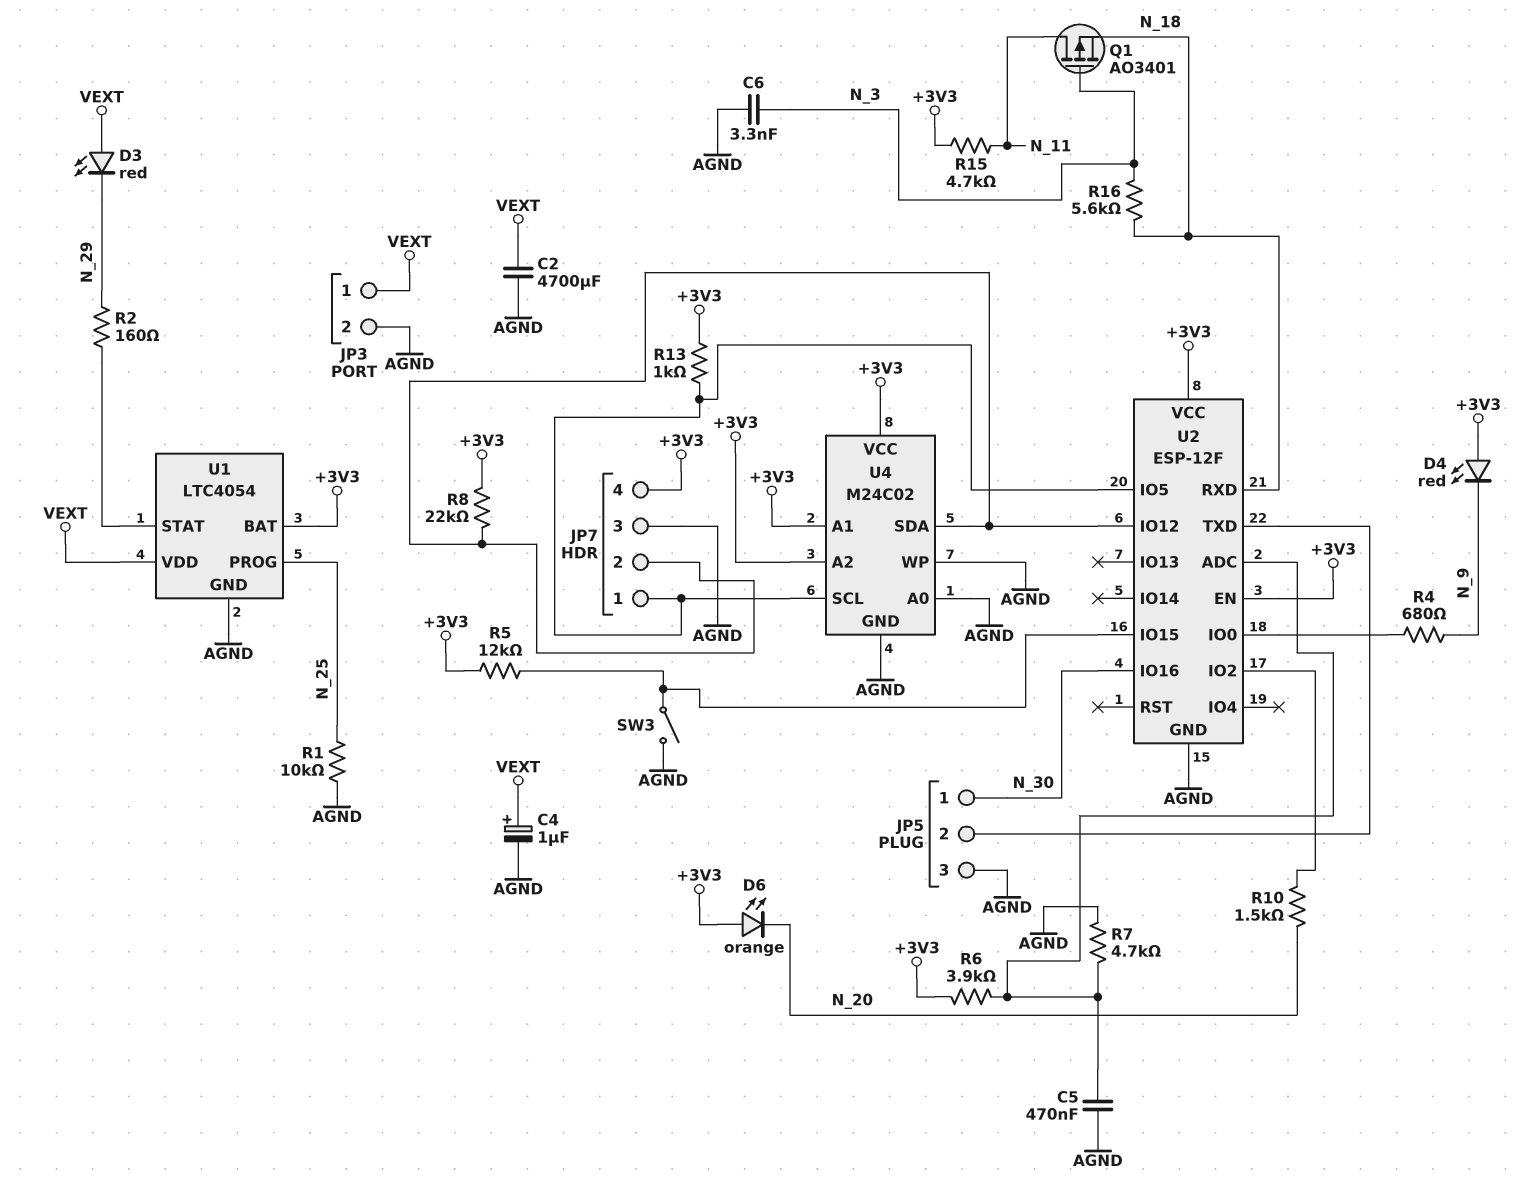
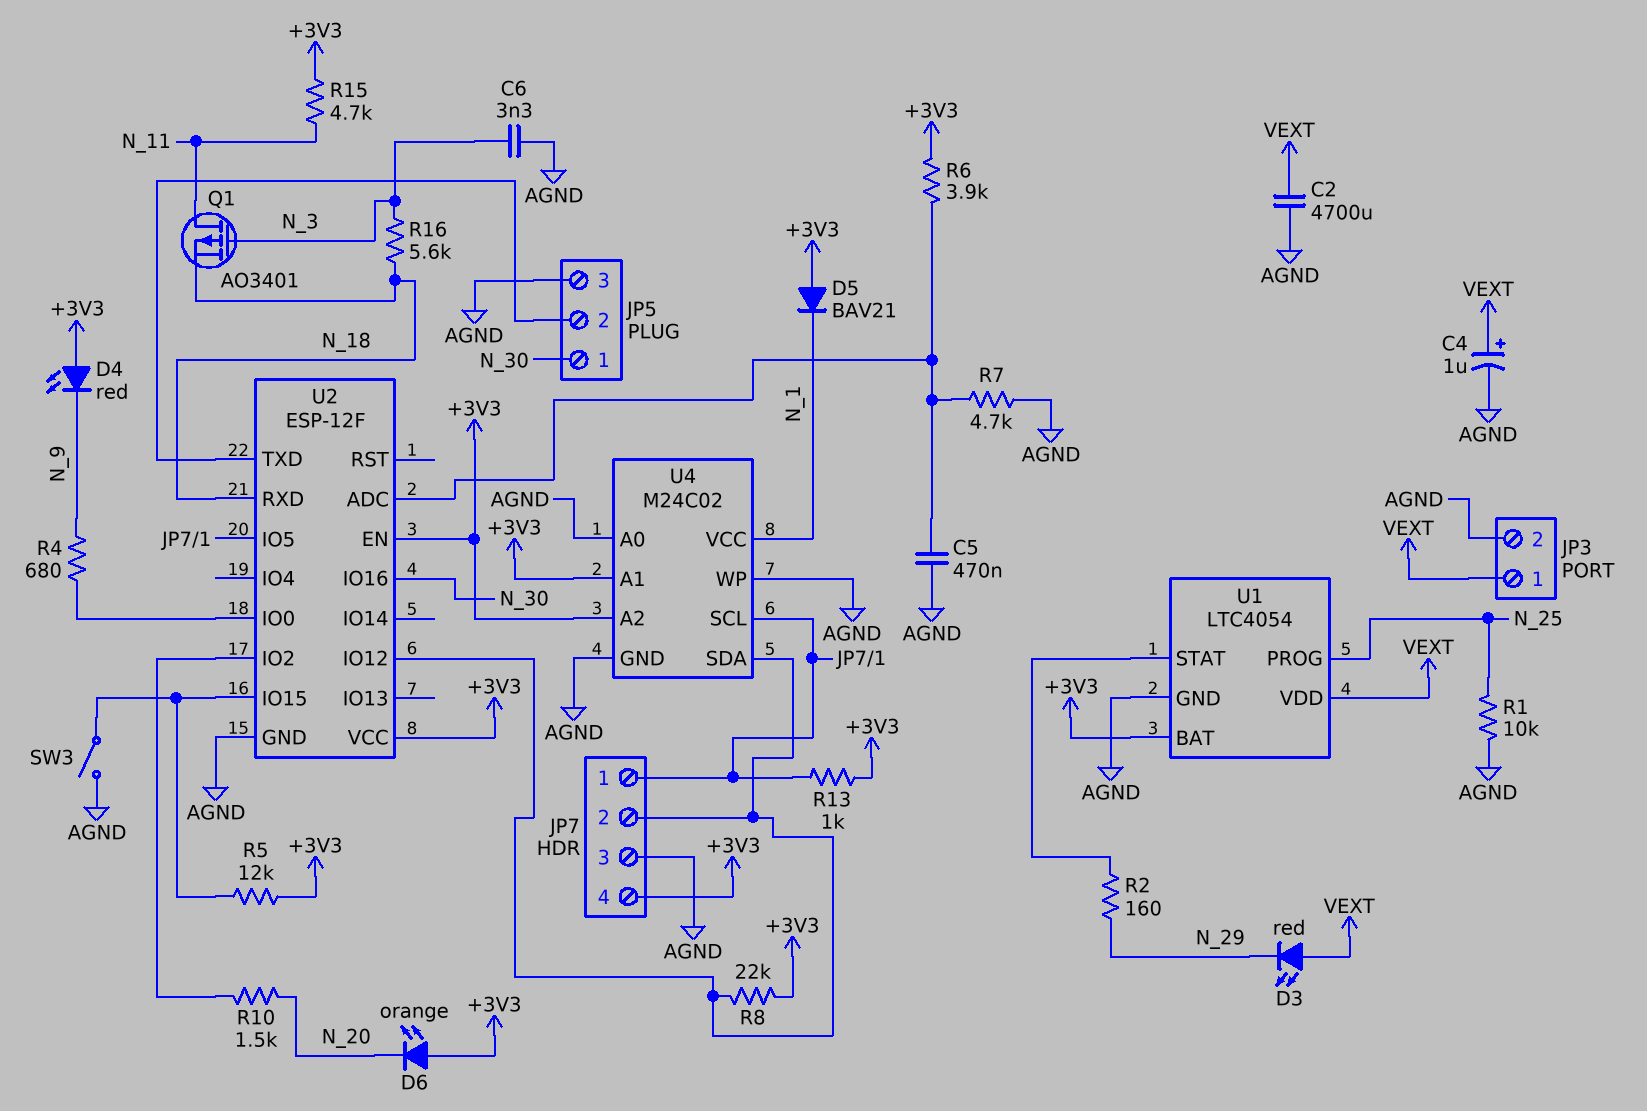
D5: none -> diode BAV21 (A +3V3, K N_1)
U4 pin VCC: +3V3 -> N_1

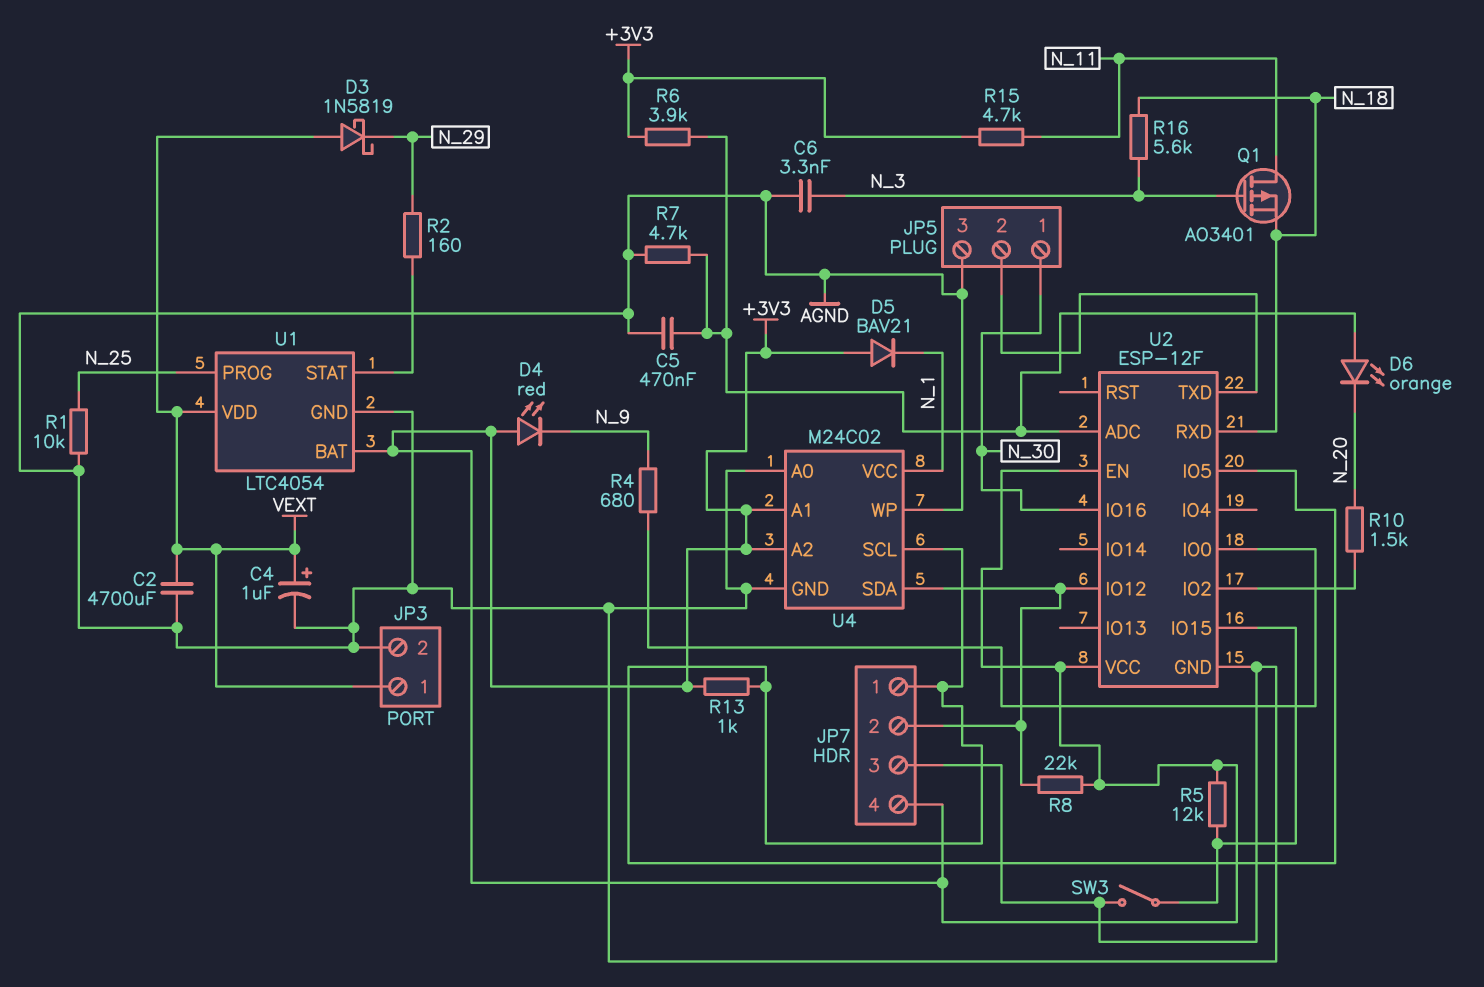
D3: LED red (A VEXT, K N_29) -> schottky 1N5819 (A VEXT, K N_29)
D6: LED orange (A +3V3, K N_20) -> LED orange (A U2/ADC, K N_20)

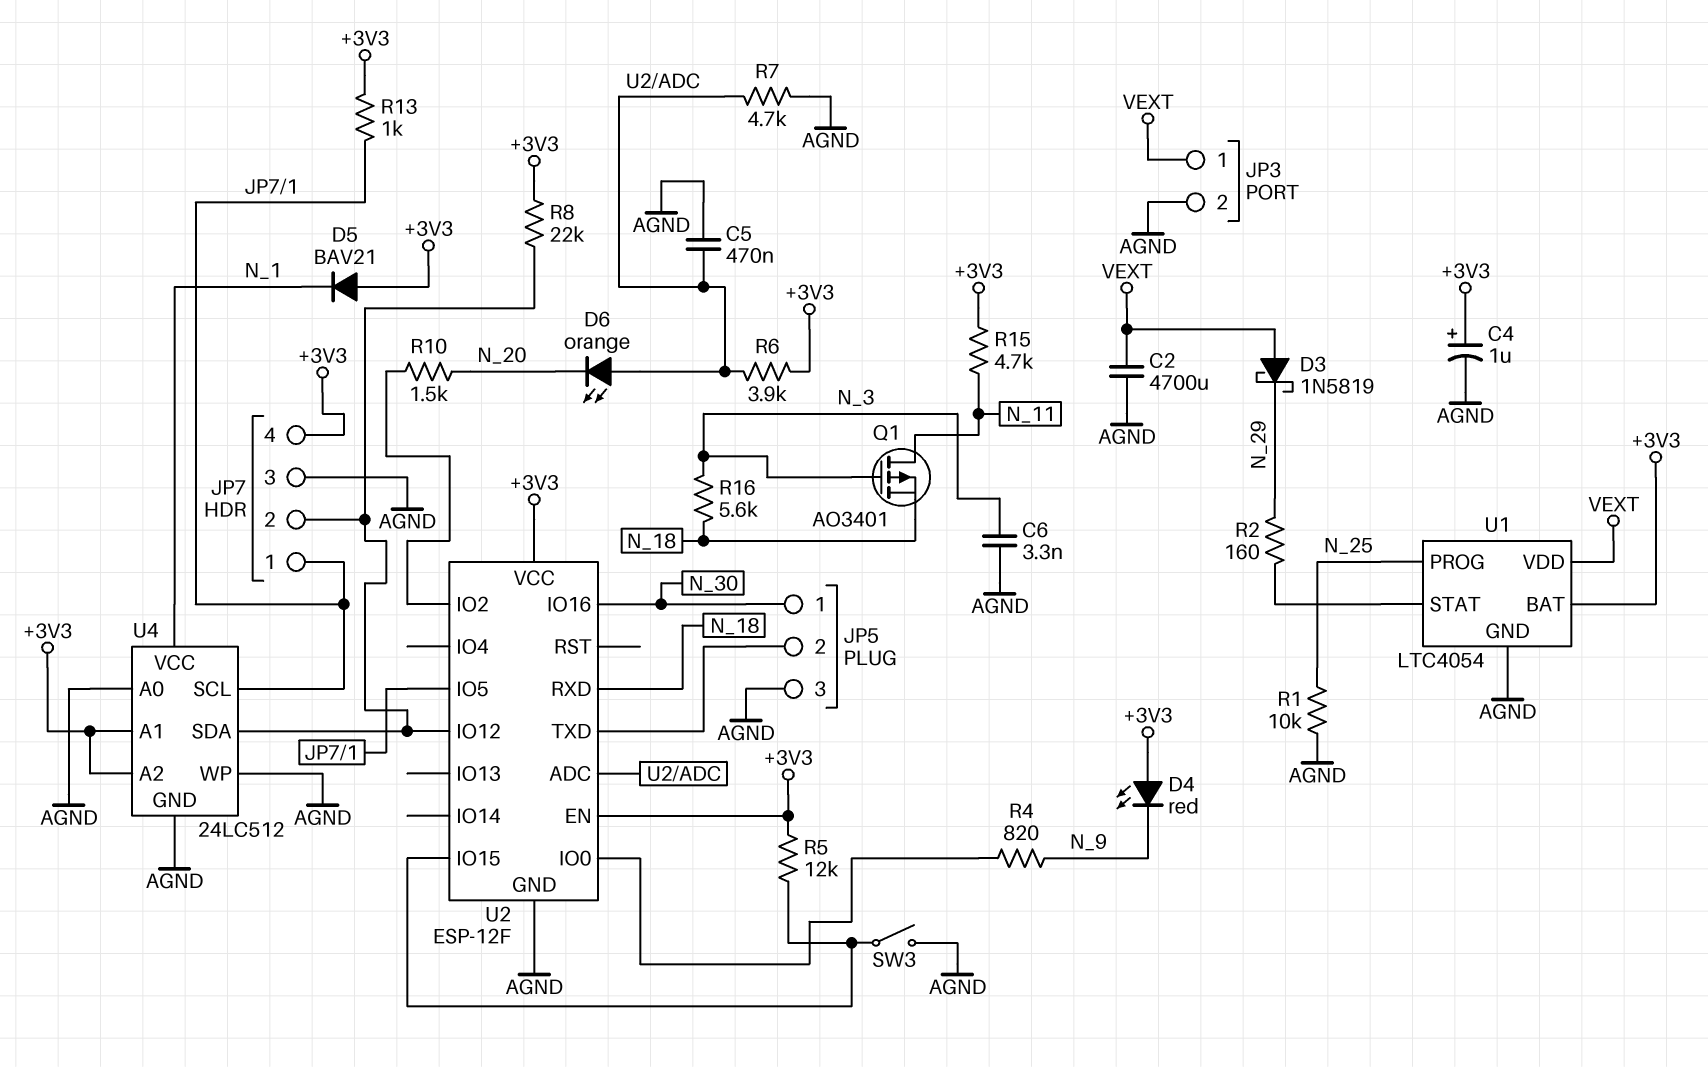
C4: 1uF (plus VEXT, minus AGND) -> 1uF (plus +3V3, minus AGND)
R4: 680 (N_9, U2/IO0) -> 820 (N_9, U2/IO0)
U4: M24C02 -> 24LC512

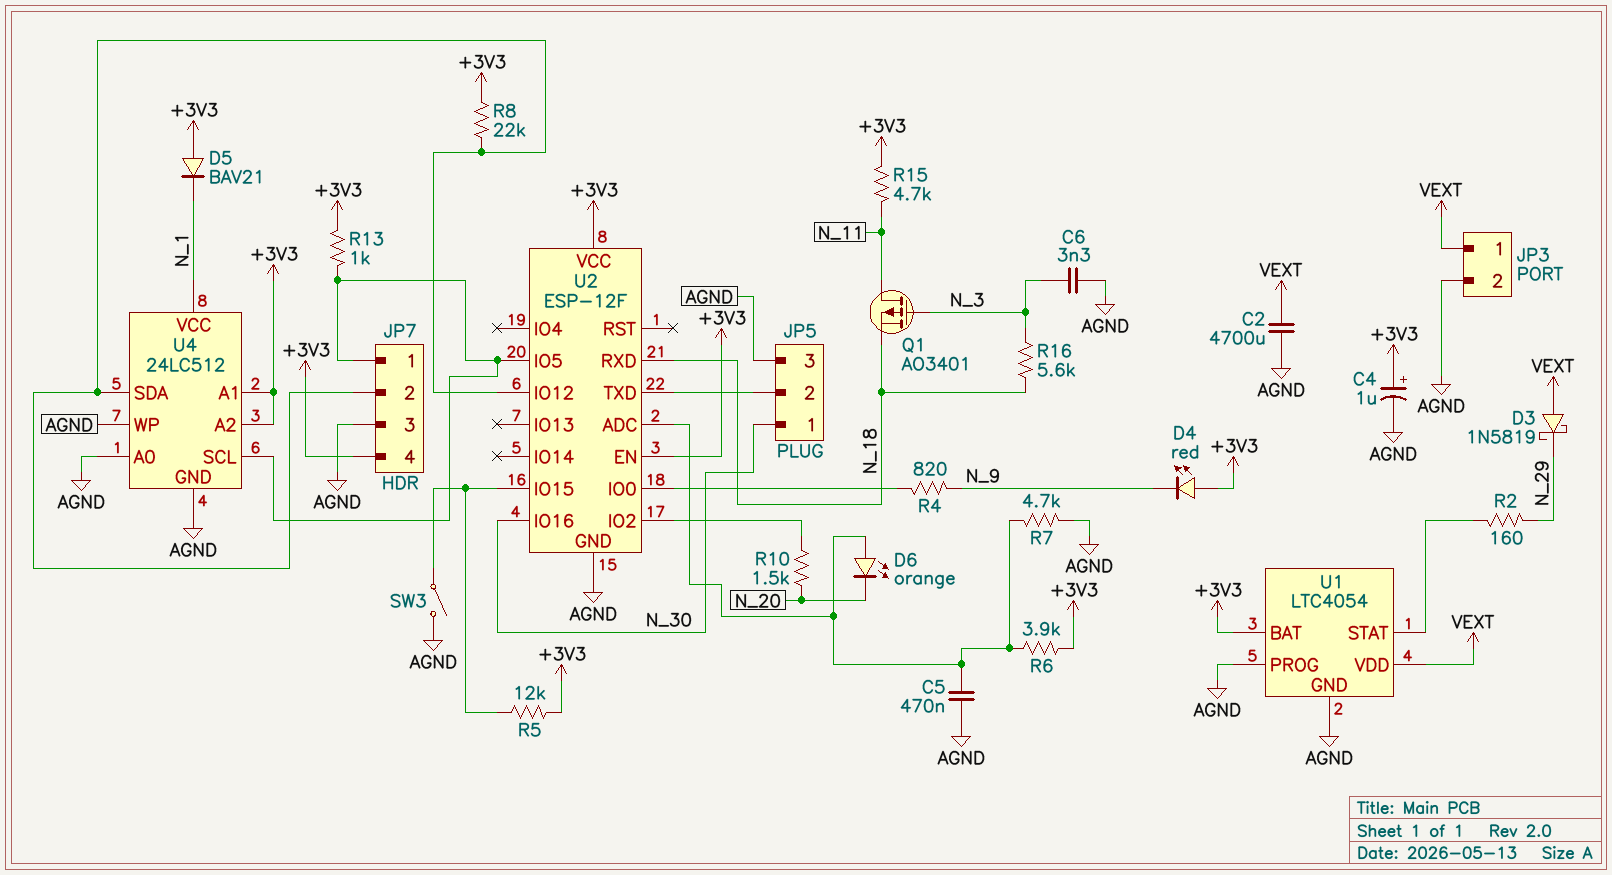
R1: 10k (AGND, N_25) -> none
U1 pin PROG: N_25 -> AGND

